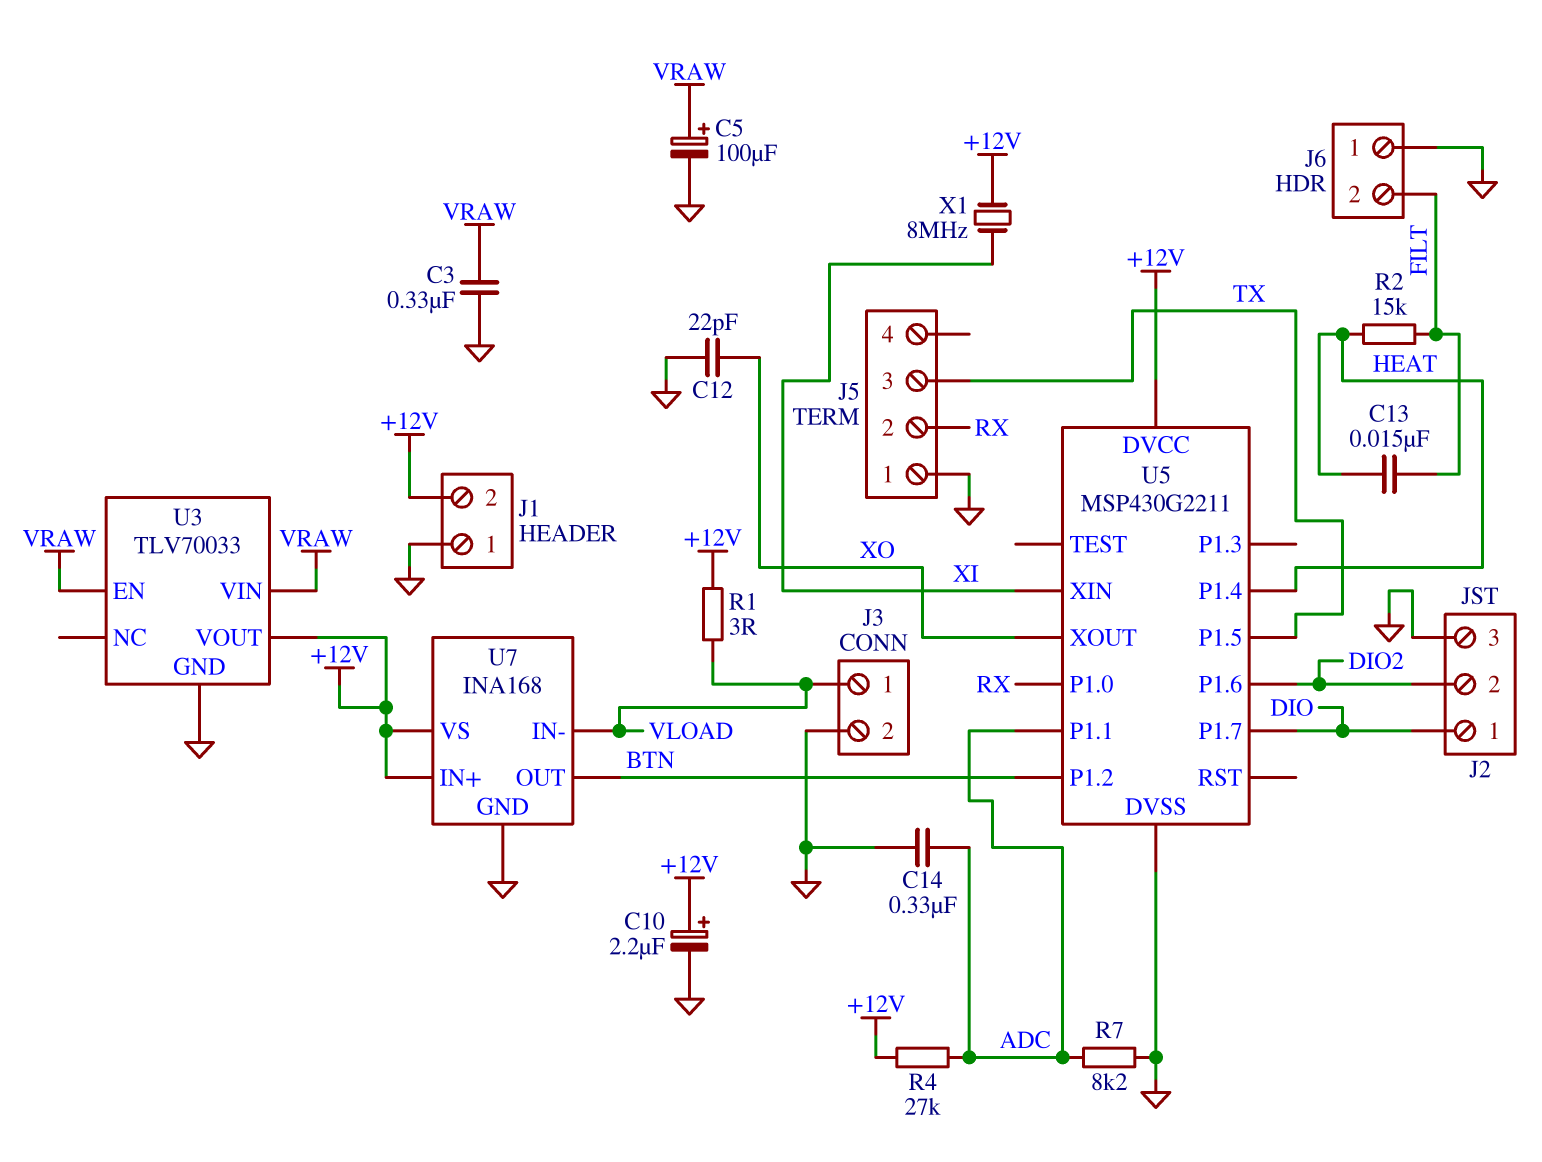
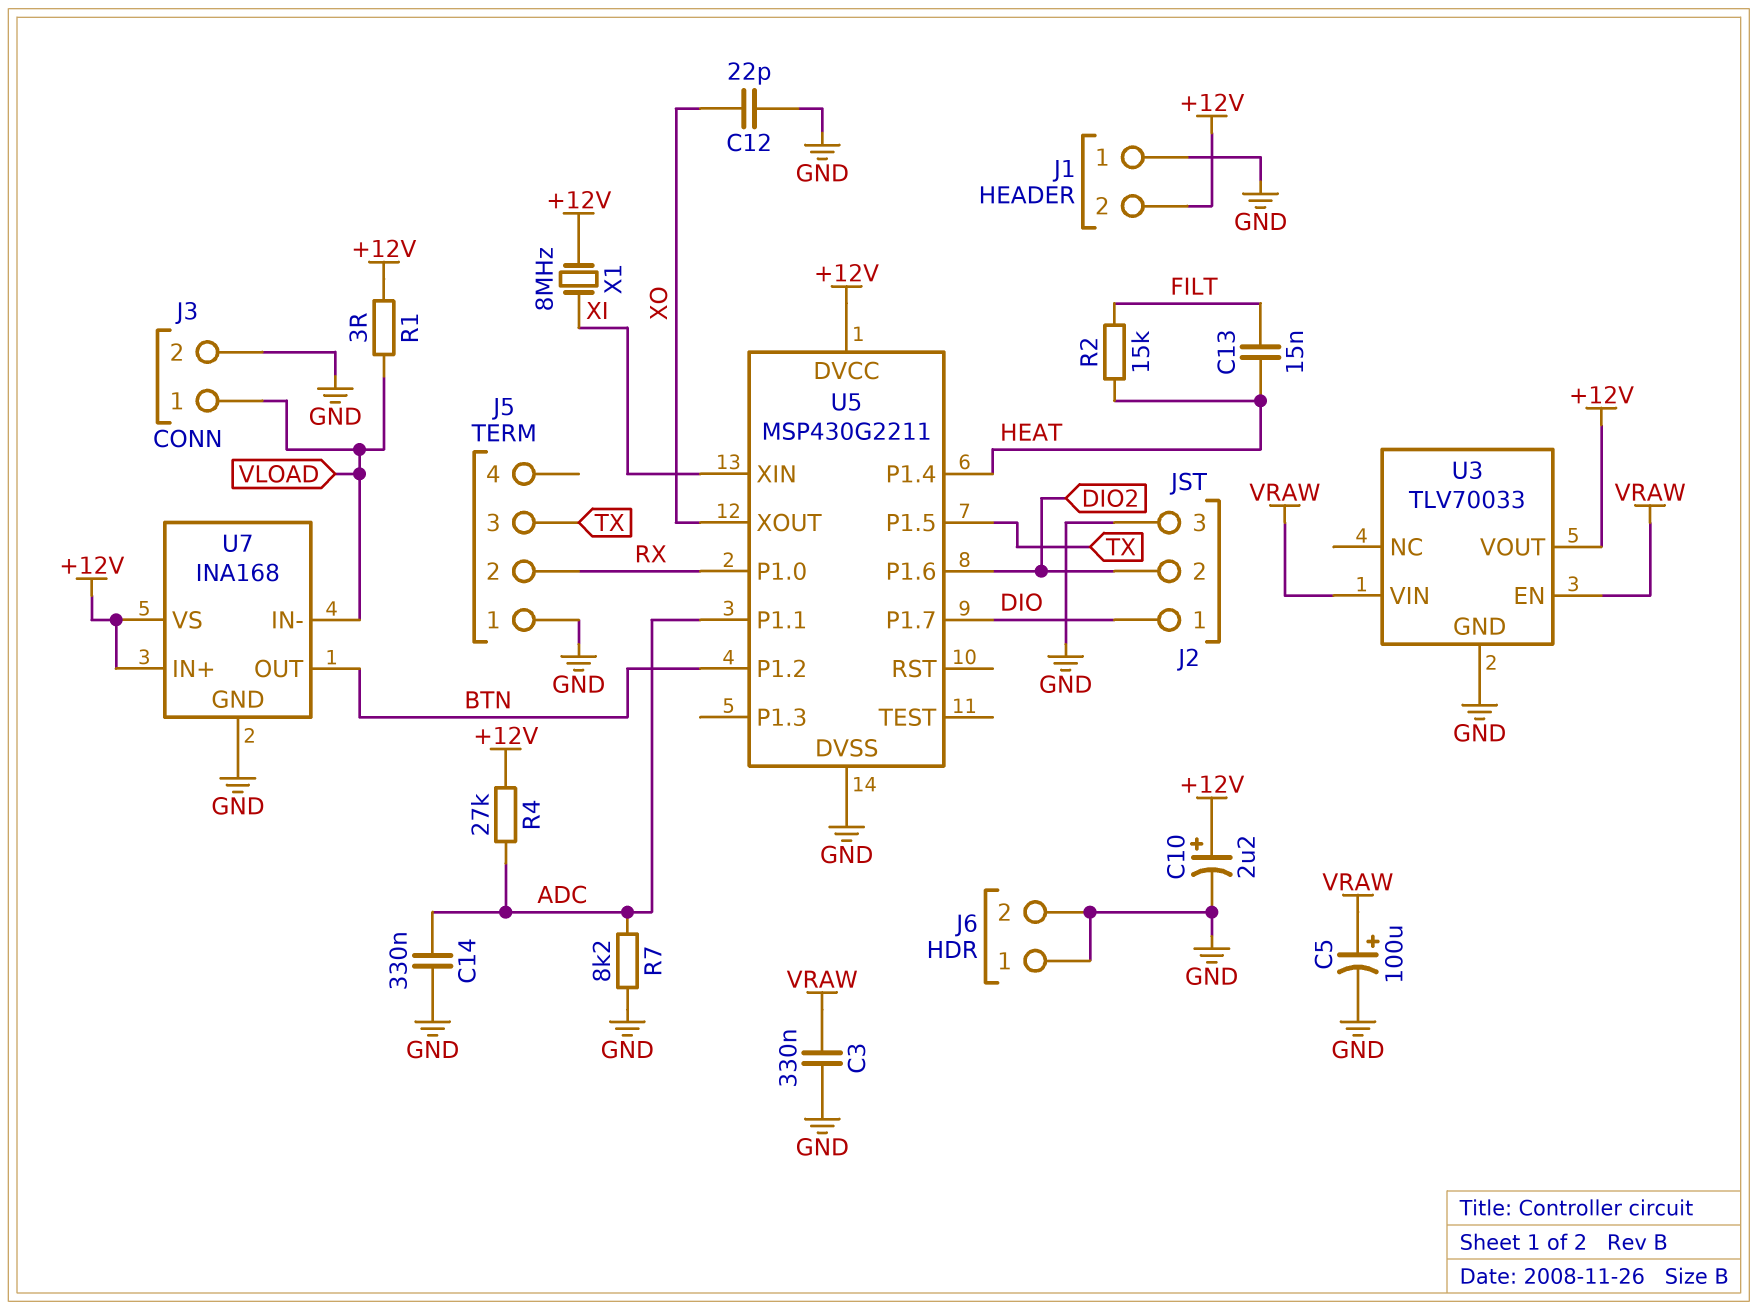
J6 pin 2: FILT -> GND

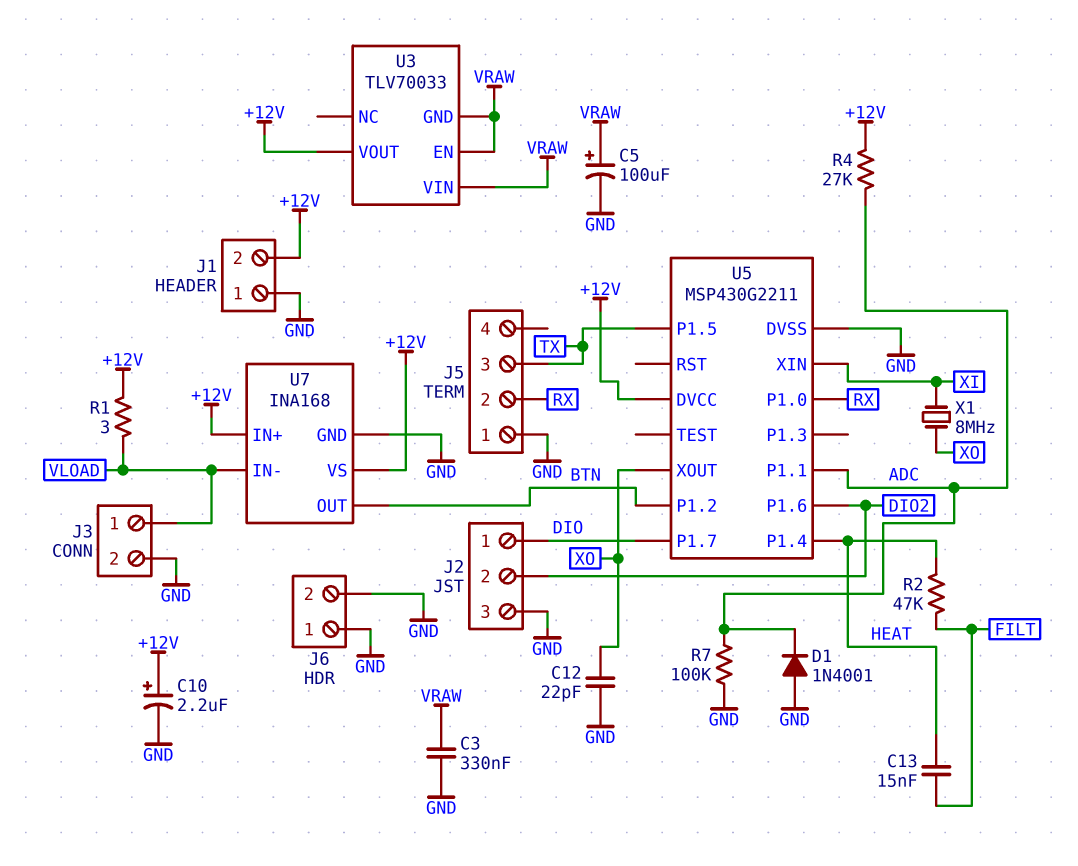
C14: 330nF (ADC, GND) -> none
D1: none -> diode 1N4001 (A GND, K ADC)
R2: 15k (FILT, HEAT) -> 47k (FILT, HEAT)
R7: 8.2k (ADC, GND) -> 100k (ADC, GND)
U3 pin GND: GND -> VRAW
X1: 8MHz (+12V, XI) -> 8MHz (XI, XO)

